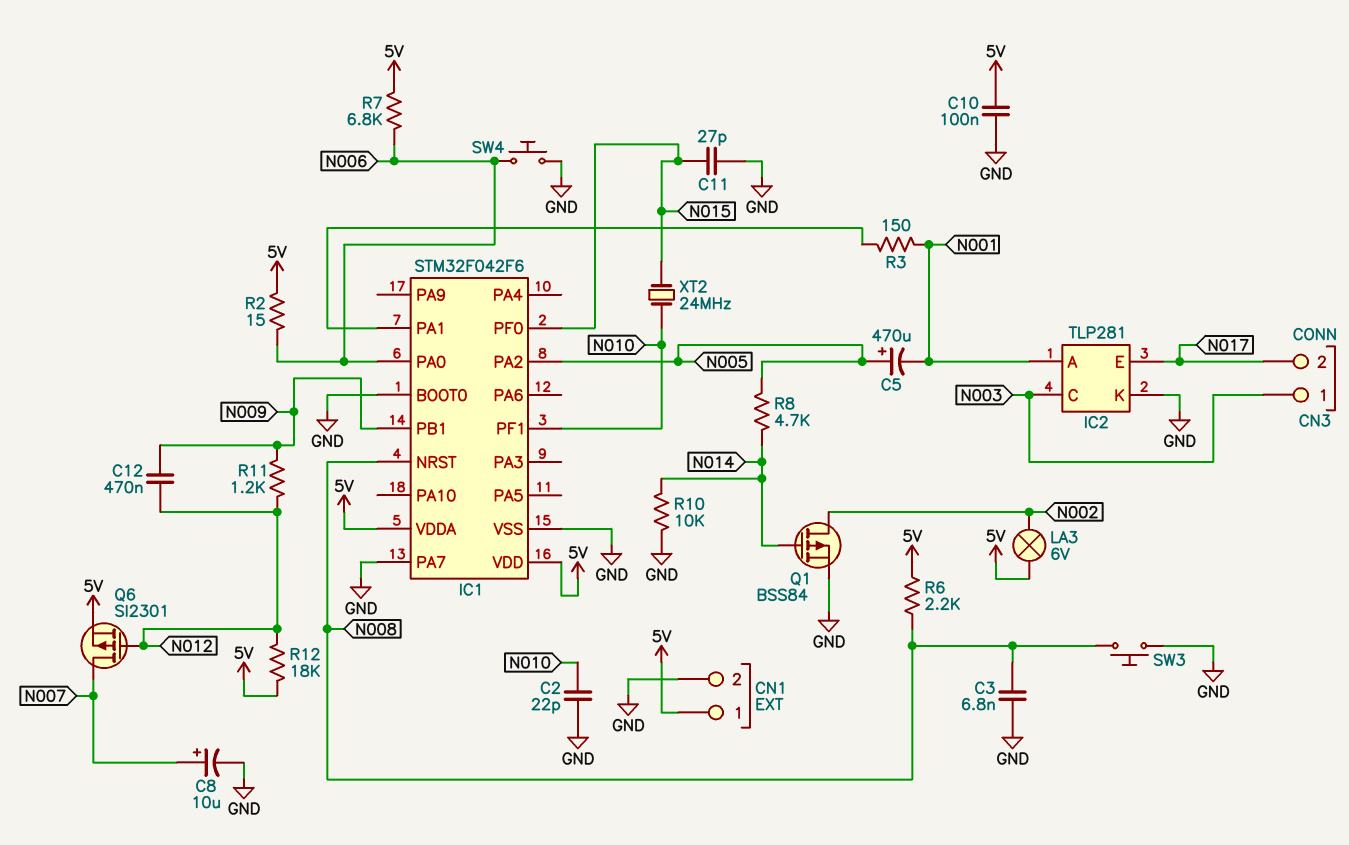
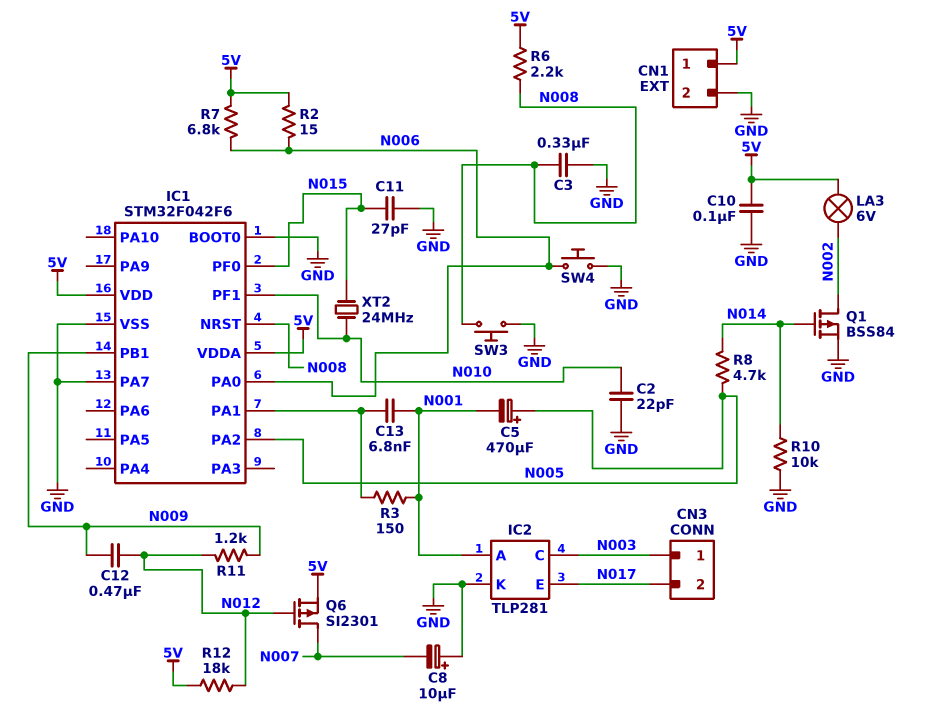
C3: 6.8nF (GND, N008) -> 330nF (GND, N008)
C8: 10uF (plus N007, minus GND) -> 10uF (plus GND, minus N007)
C13: none -> 6.8nF (IC1/PA1, N001)

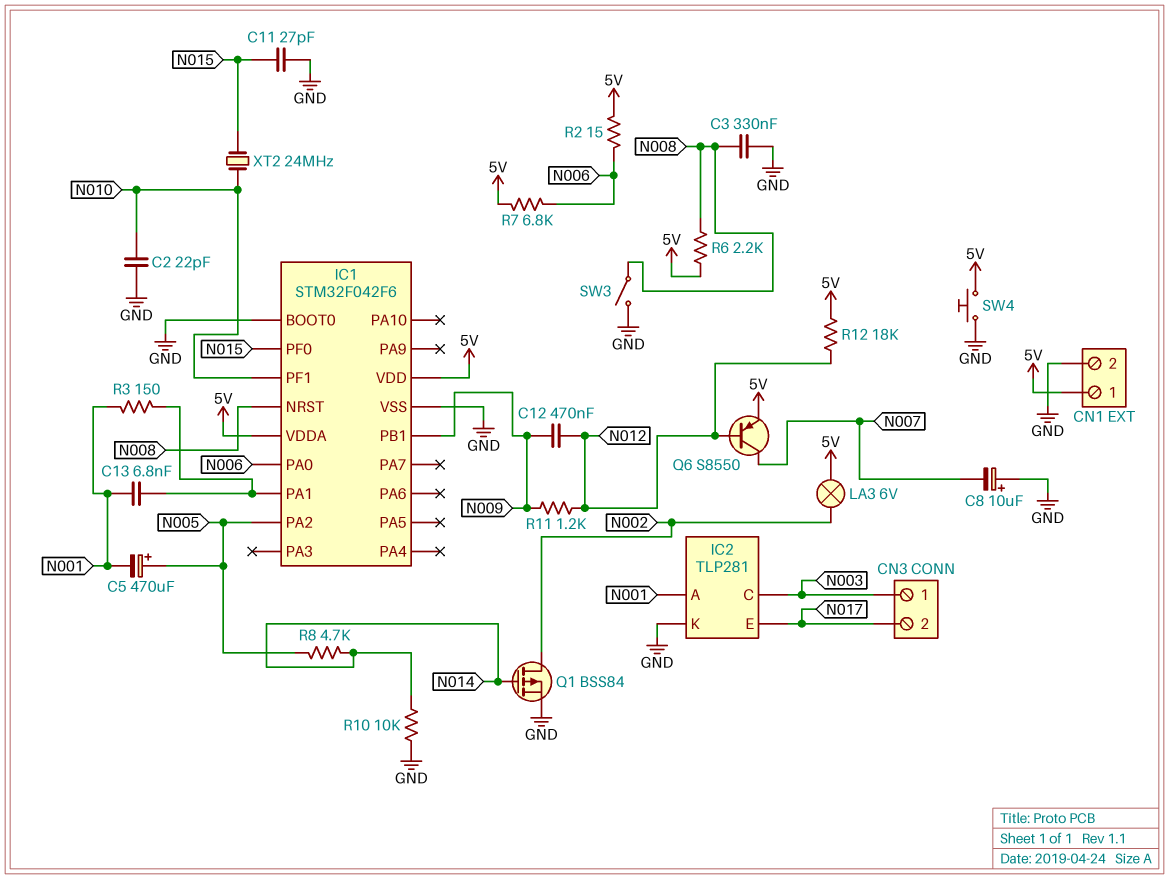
C10: 100nF (5V, GND) -> none
IC1 pin PA7: GND -> none
Q6: PMOS SI2301 (G N012, D N007, S 5V) -> PNP S8550 (B N012, C N007, E 5V)
SW3: button (GND, N008) -> switch (GND, N008)
SW4: button (GND, N006) -> button (5V, GND)

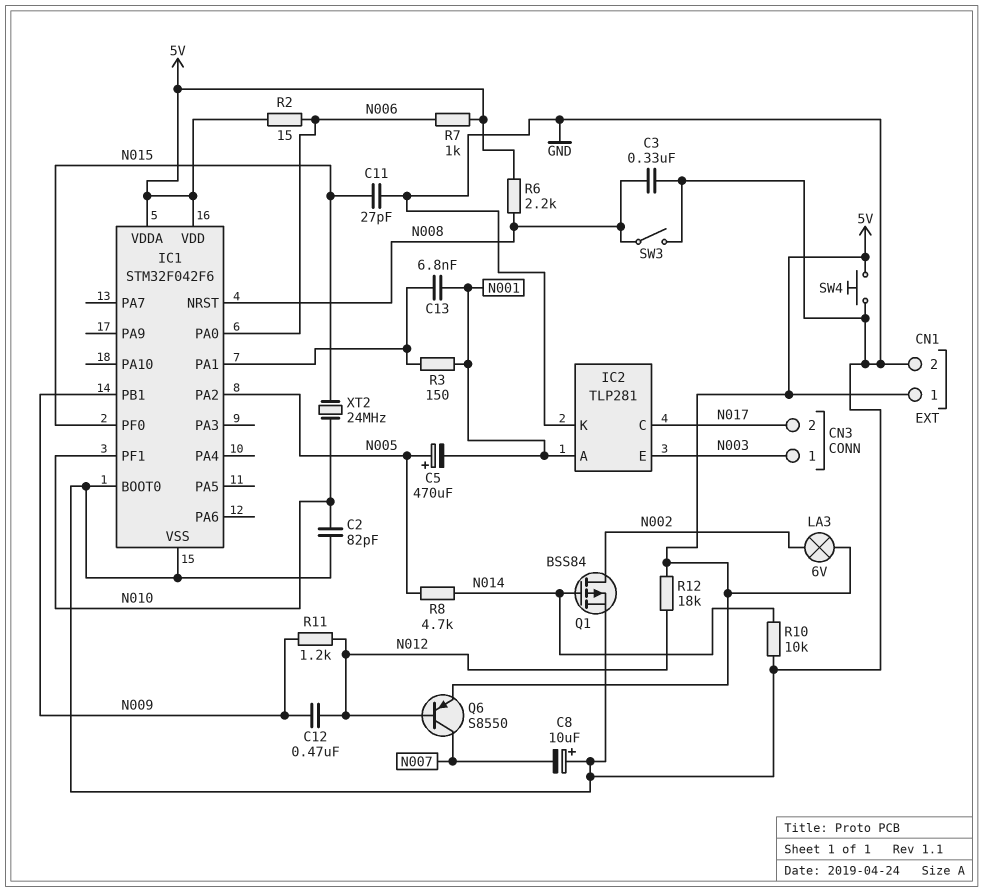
C2: 22pF (GND, N010) -> 82pF (GND, N010)
IC2 pin C: N003 -> N017
IC2 pin E: N017 -> N003
R7: 6.8k (5V, N006) -> 1k (5V, N006)

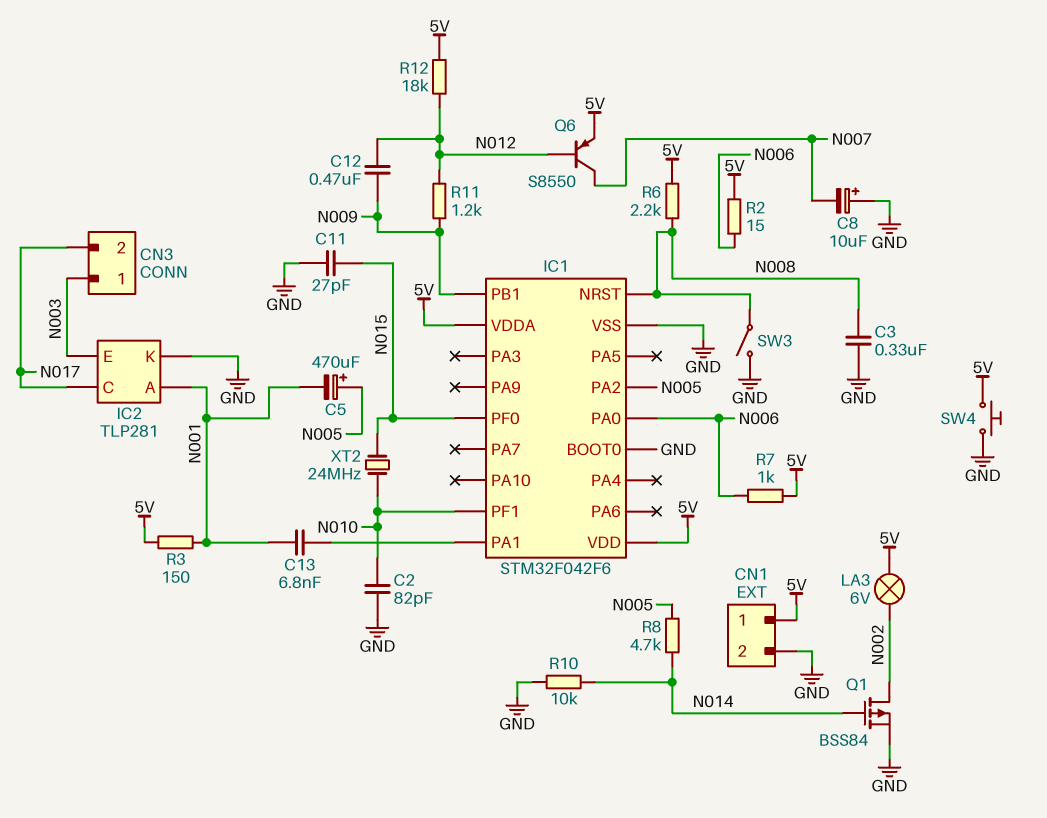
R3: 150 (IC1/PA1, N001) -> 150 (5V, N001)

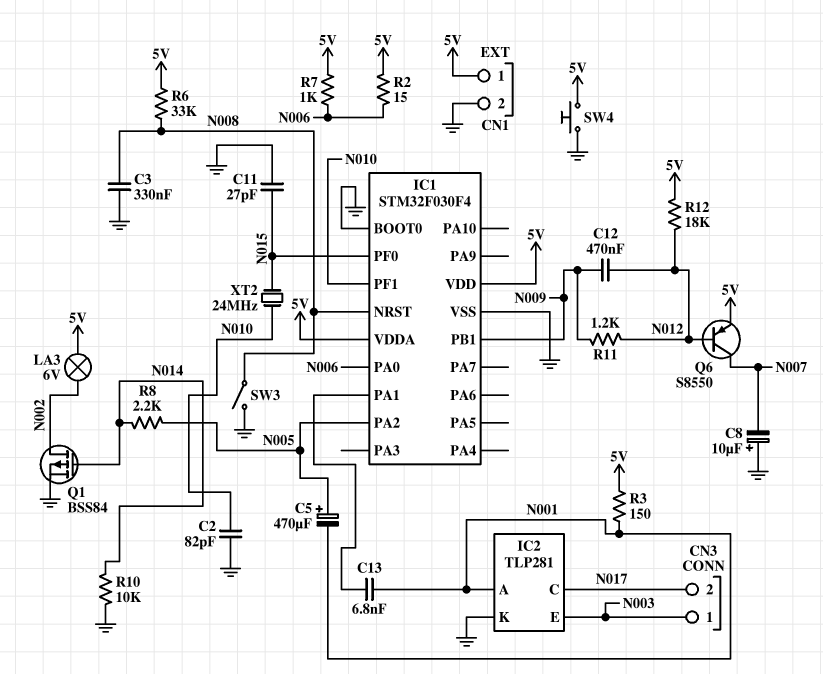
IC1: STM32F042F6 -> STM32F030F4
R6: 2.2k (5V, N008) -> 33k (5V, N008)
R8: 4.7k (N005, N014) -> 2.2k (N005, N014)

